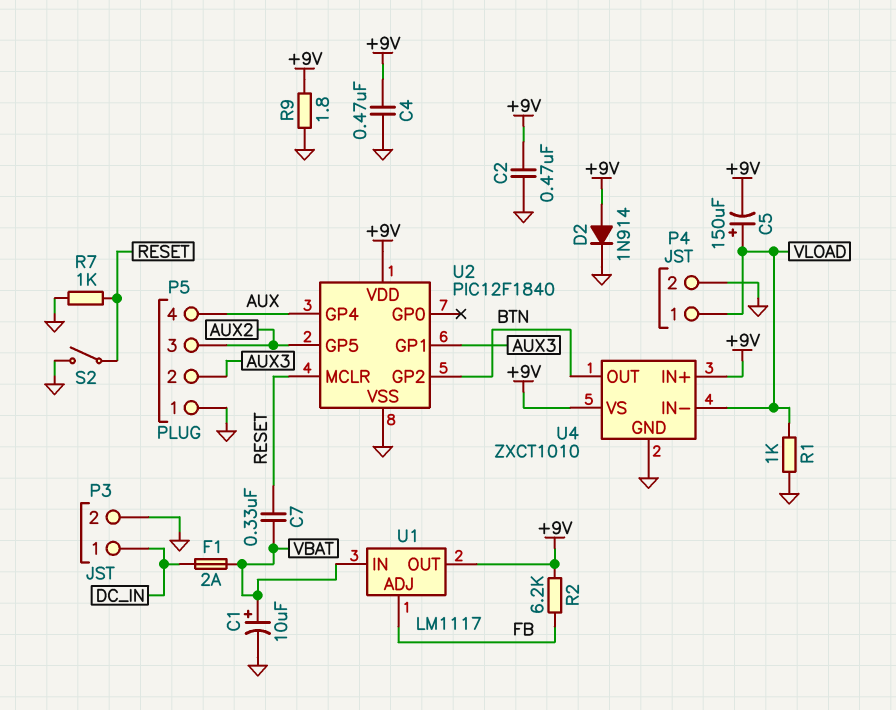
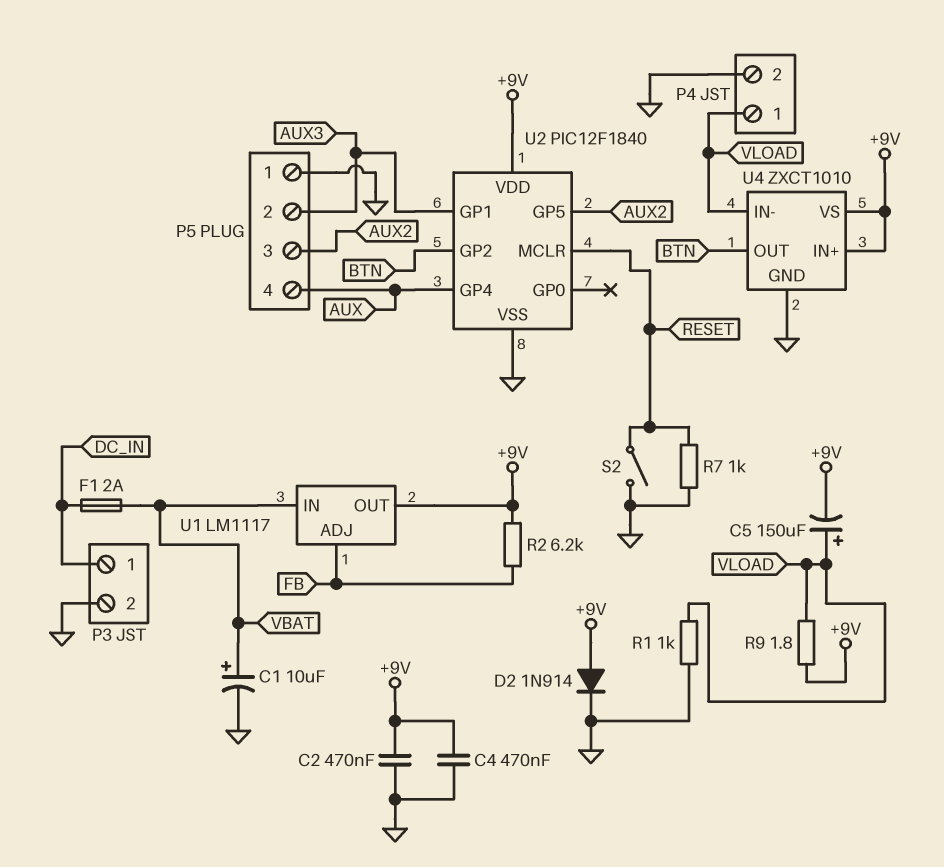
C7: 330nF (RESET, VBAT) -> none
R9: 1.8 (+9V, GND) -> 1.8 (+9V, VLOAD)

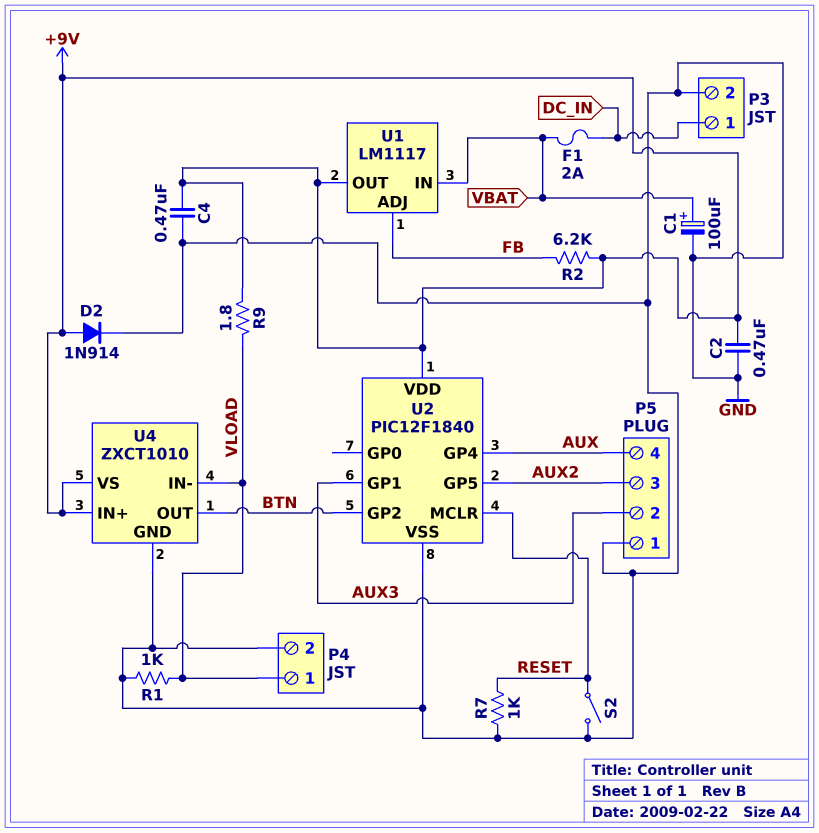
C1: 10uF (plus VBAT, minus GND) -> 100uF (plus VBAT, minus GND)
C5: 150uF (plus VLOAD, minus +9V) -> none

